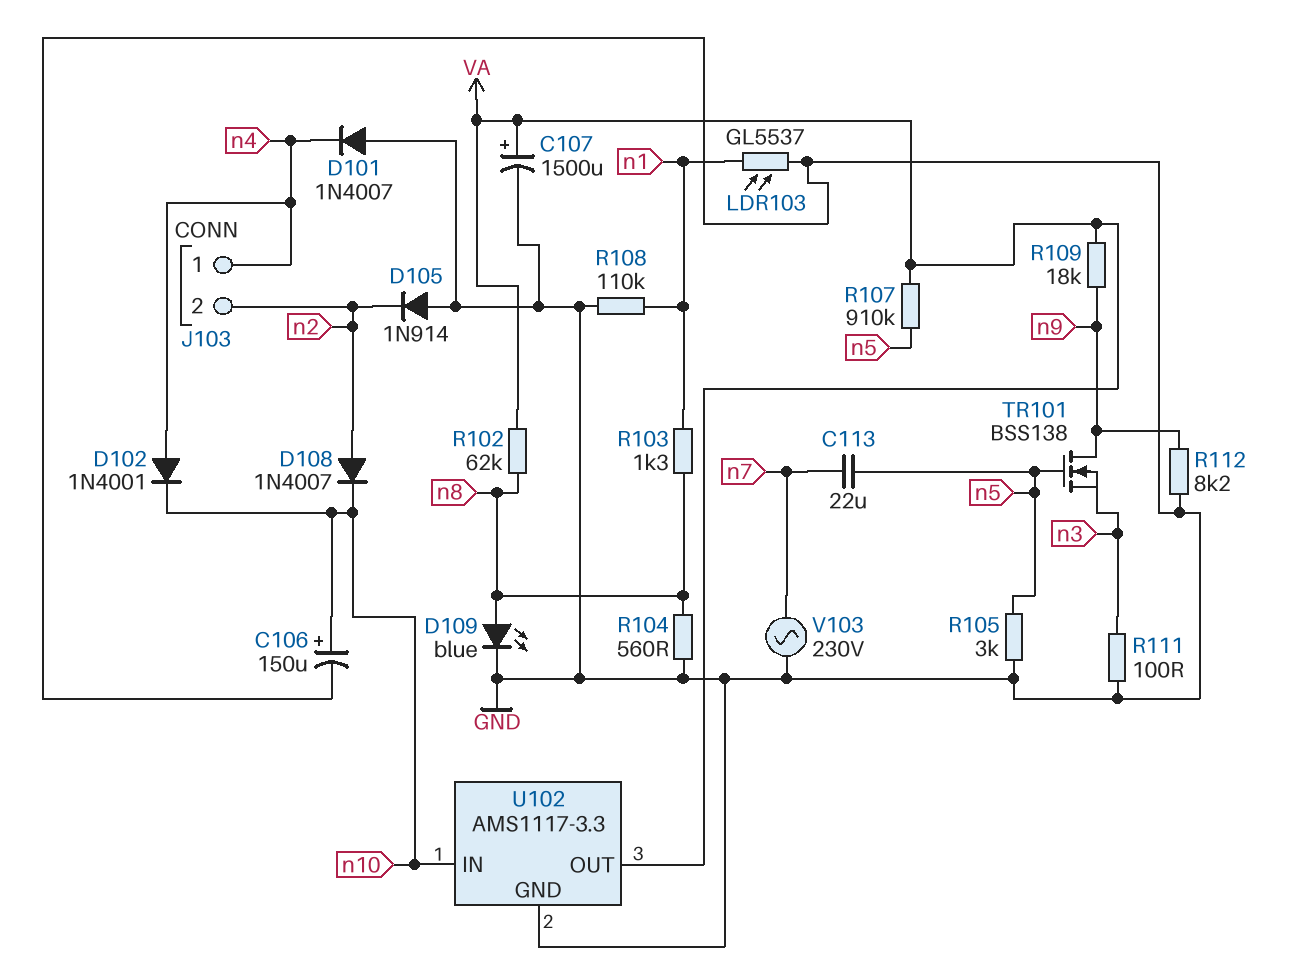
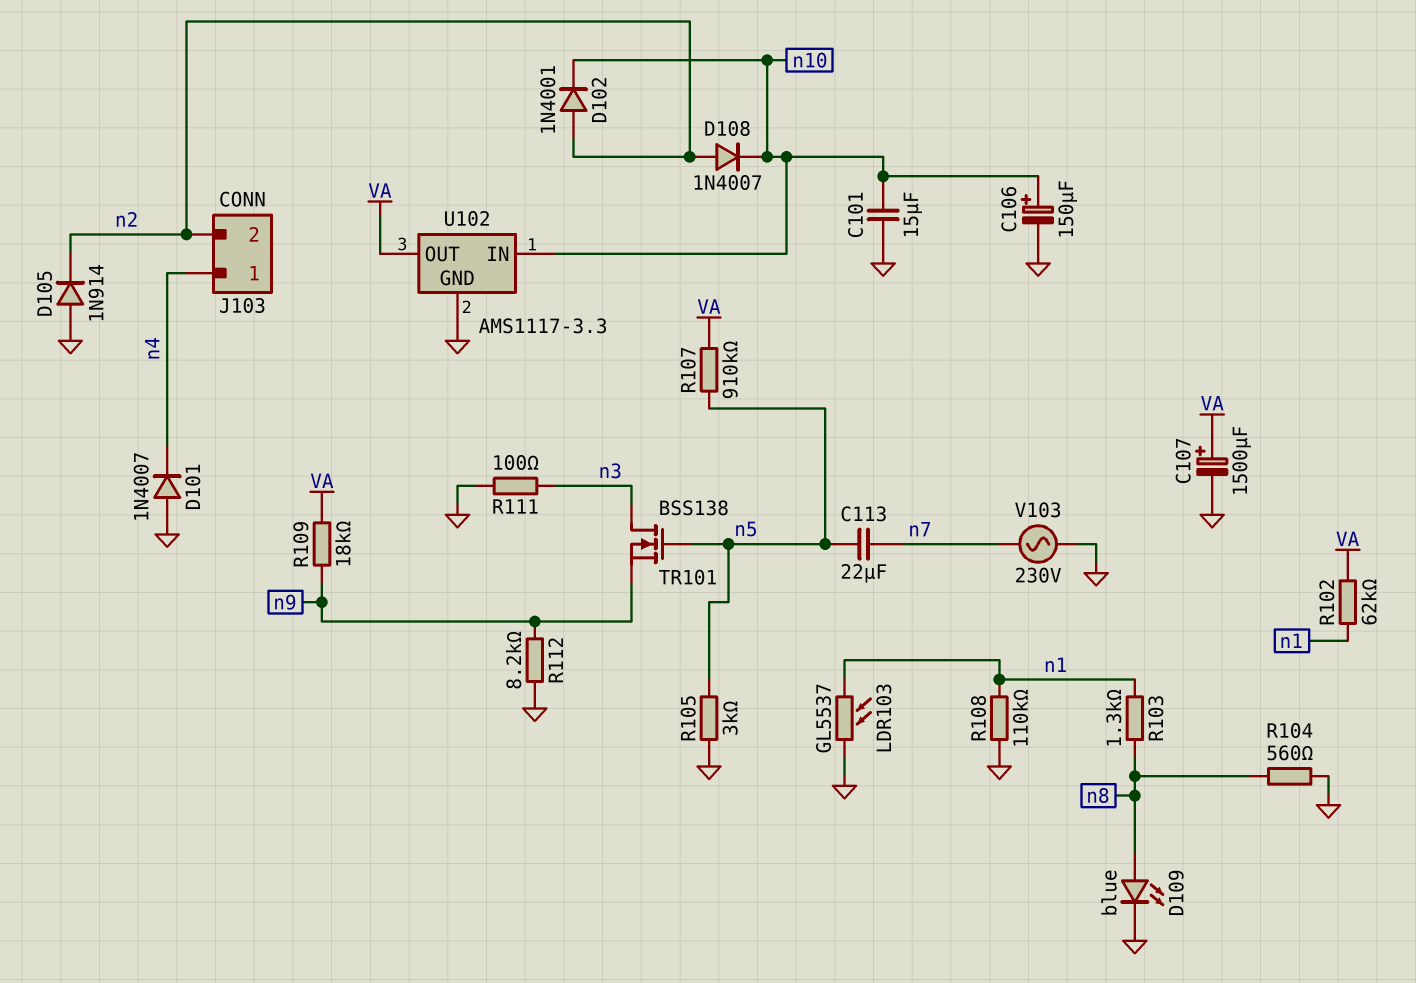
C101: none -> 15uF (GND, n10)
D102: diode 1N4001 (A n4, K n10) -> diode 1N4001 (A n2, K n10)
R102: 62k (VA, n8) -> 62k (VA, n1)
TR101: NMOS BSS138 (G n5, D n9, S n3) -> NMOS BSS138 (G n5, D n3, S n9)

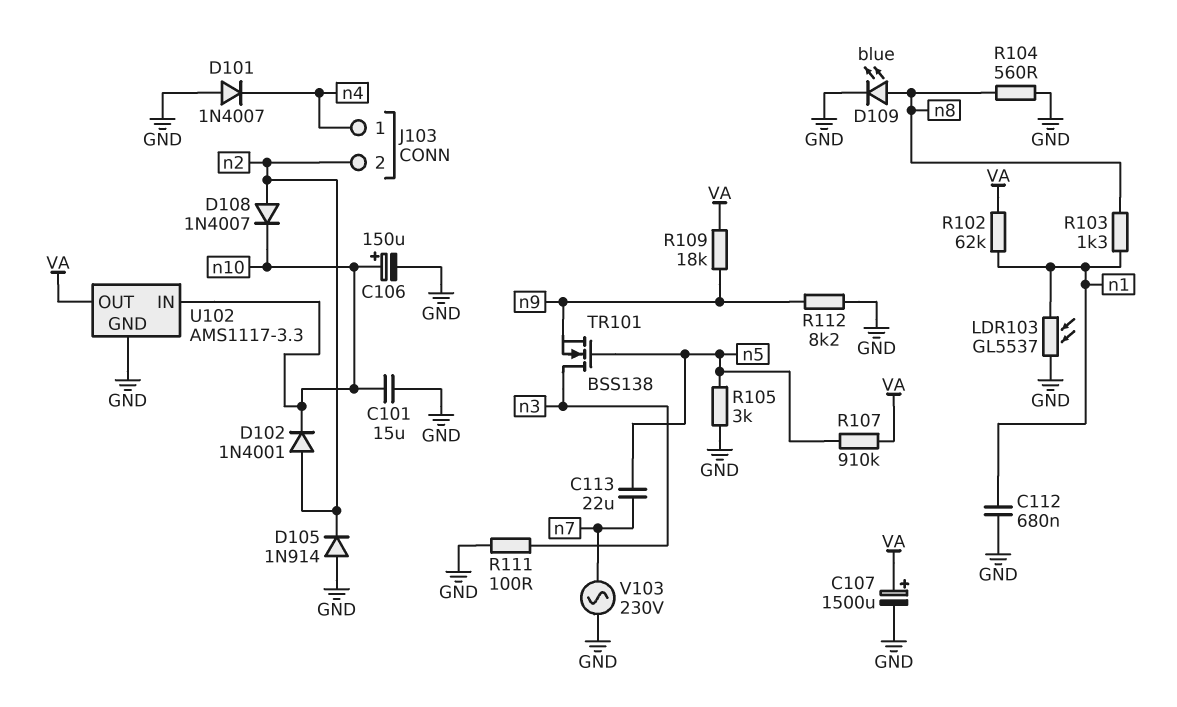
C112: none -> 680nF (GND, n1)
R108: 110k (GND, n1) -> none

